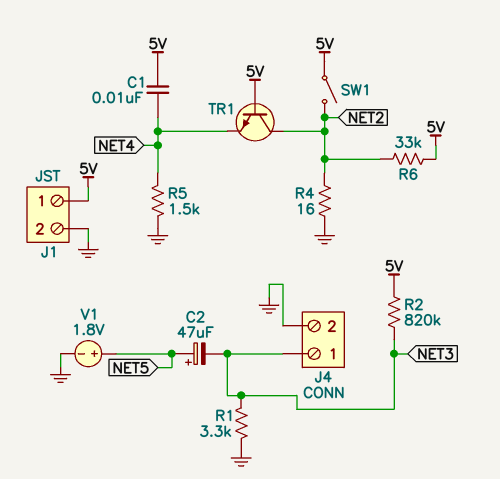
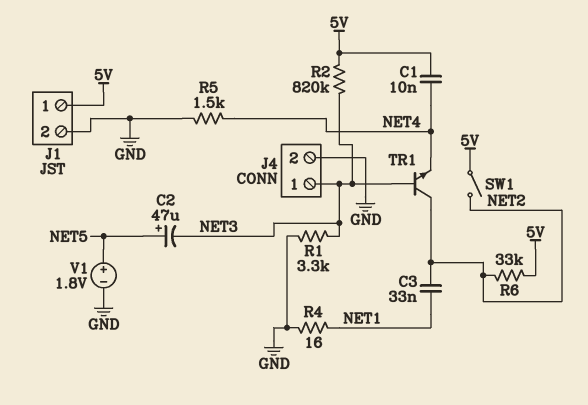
C3: none -> 33nF (NET1, NET2)
R4: 16 (GND, NET2) -> 16 (GND, NET1)
TR1: NPN (B 5V, C NET2, E NET4) -> NPN (B NET3, C NET2, E NET4)

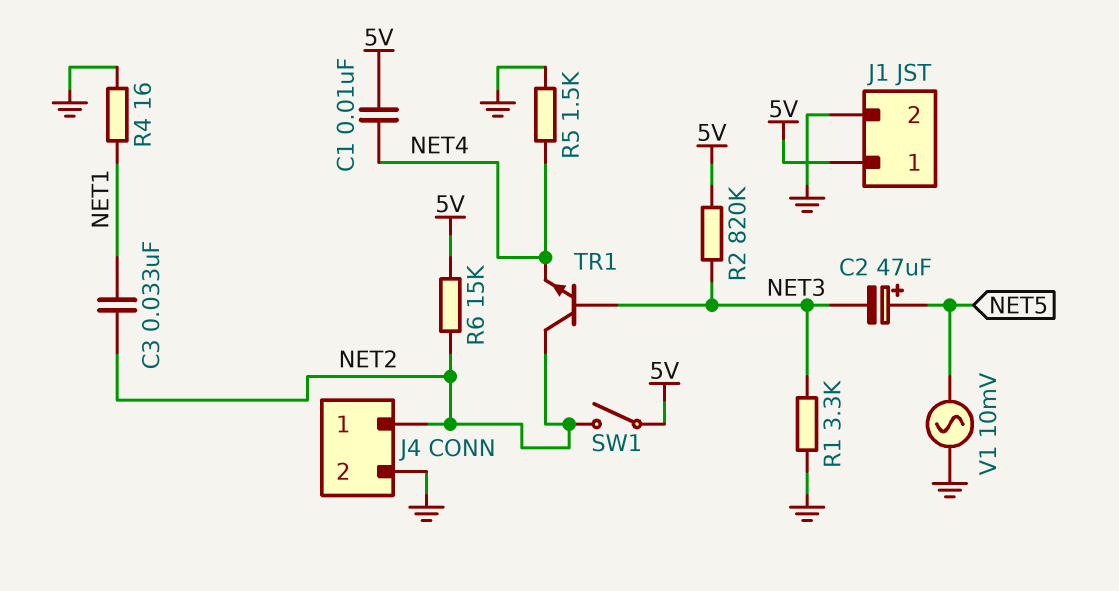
J4 pin 1: NET3 -> NET2
R6: 33k (5V, NET2) -> 15k (5V, NET2)
V1: 1.8V (plus NET5, minus GND) -> AC 10mV (GND, NET5)

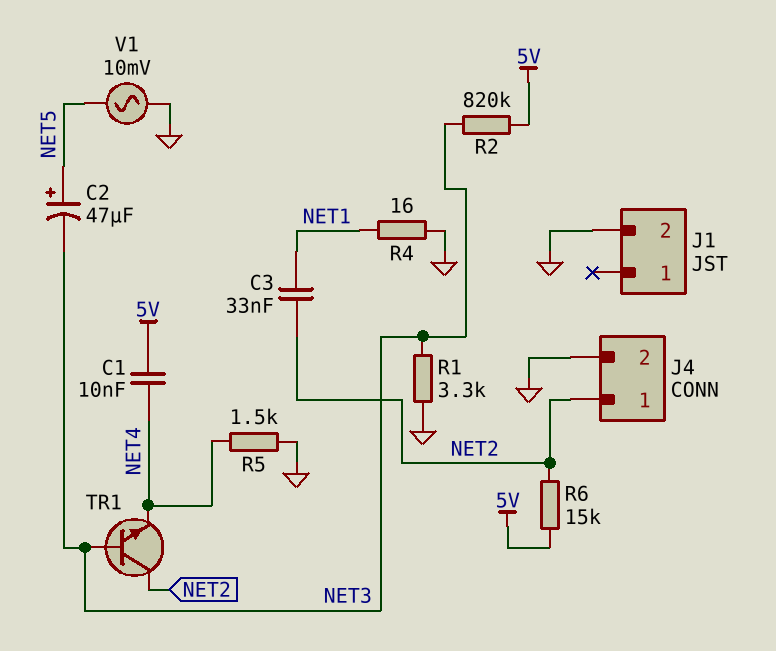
J1 pin 1: 5V -> none
SW1: switch (5V, NET2) -> none

